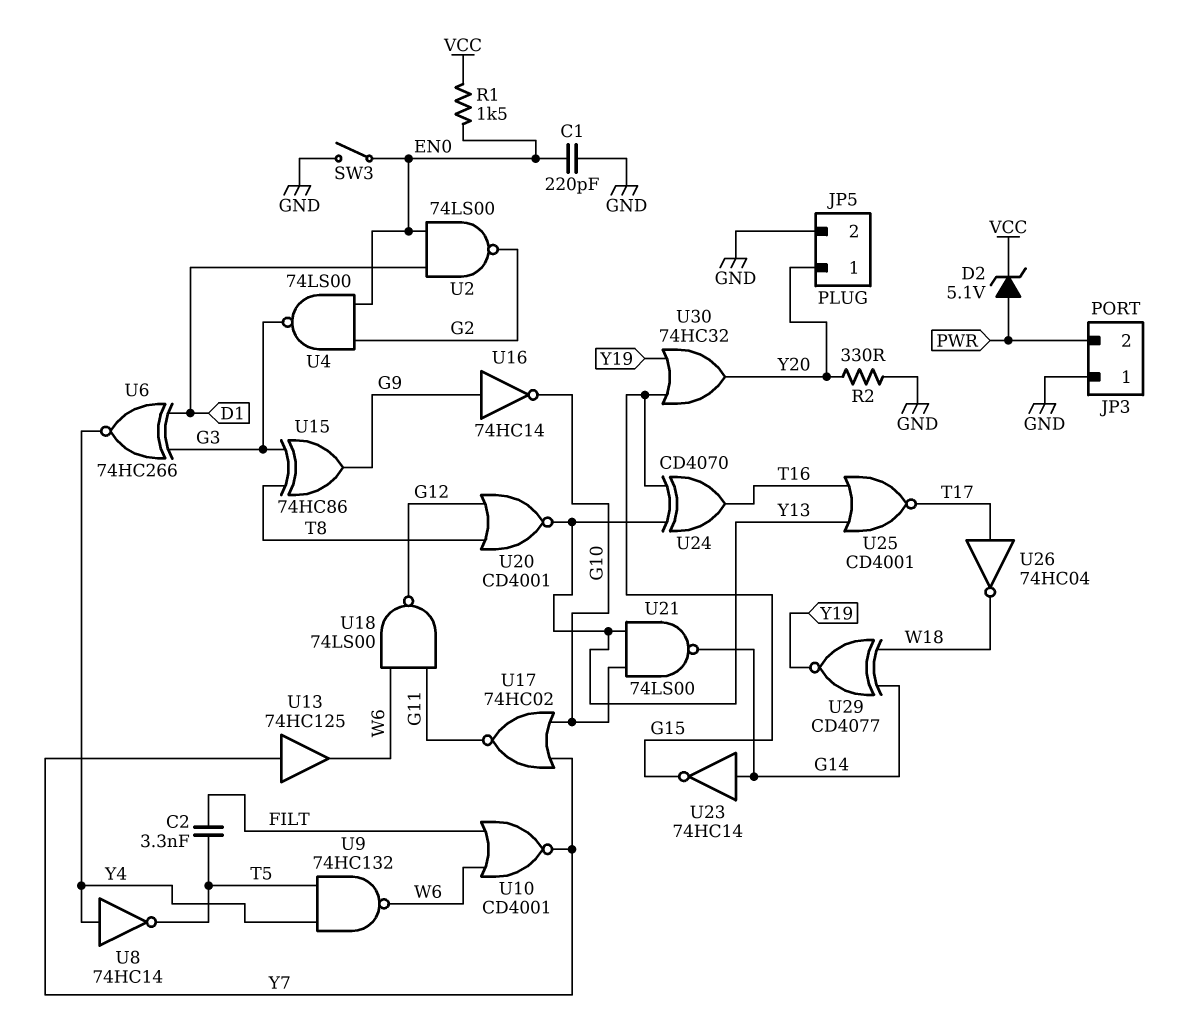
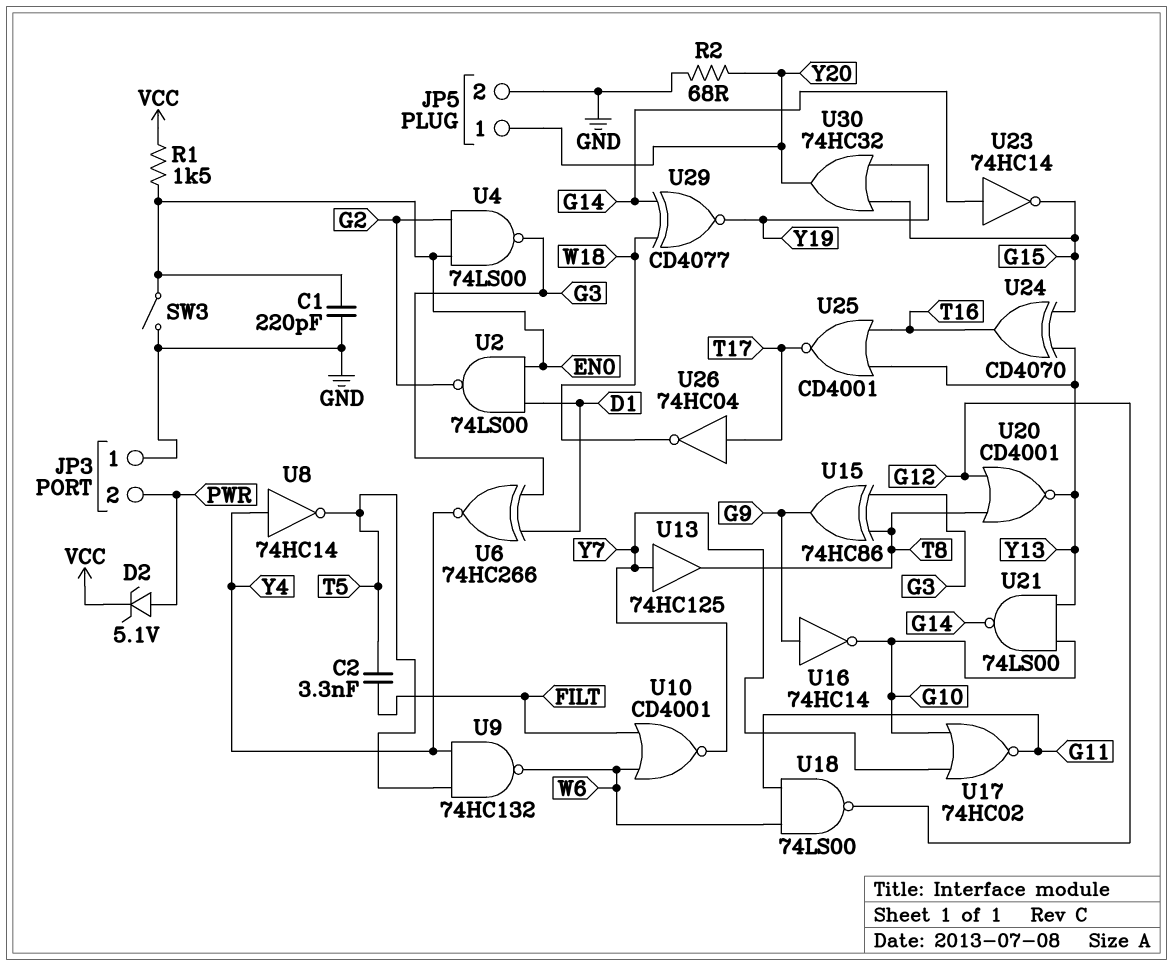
R2: 330 (GND, Y20) -> 68 (GND, Y20)
U13: buffer 74HC125 (in Y7, out W6) -> buffer 74HC125 (in Y7, out T8)

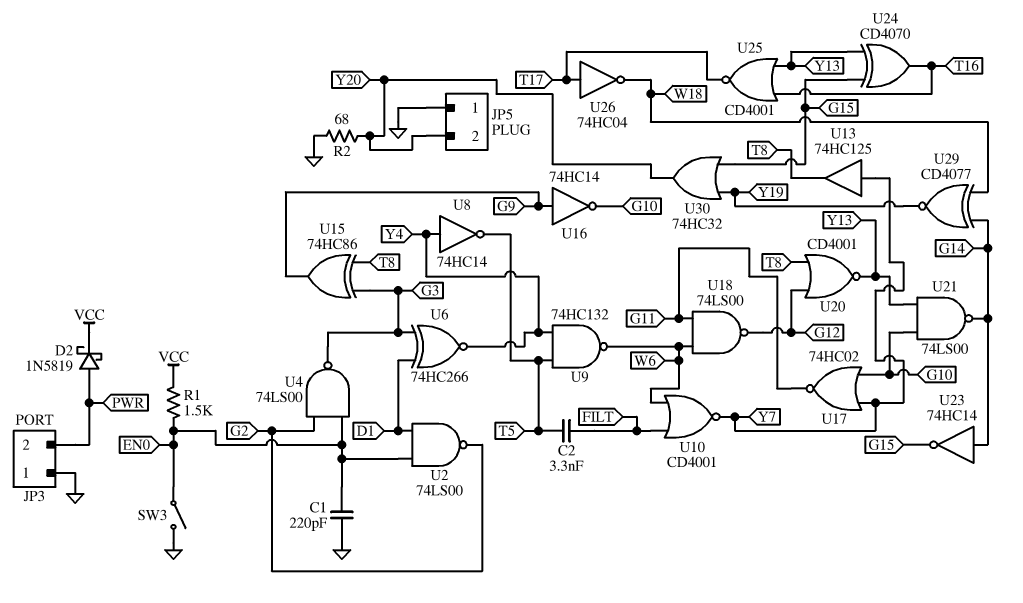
D2: zener 5.1V (A PWR, K VCC) -> schottky 1N5819 (A PWR, K VCC)
JP5 pin 1: Y20 -> GND
JP5 pin 2: GND -> Y20

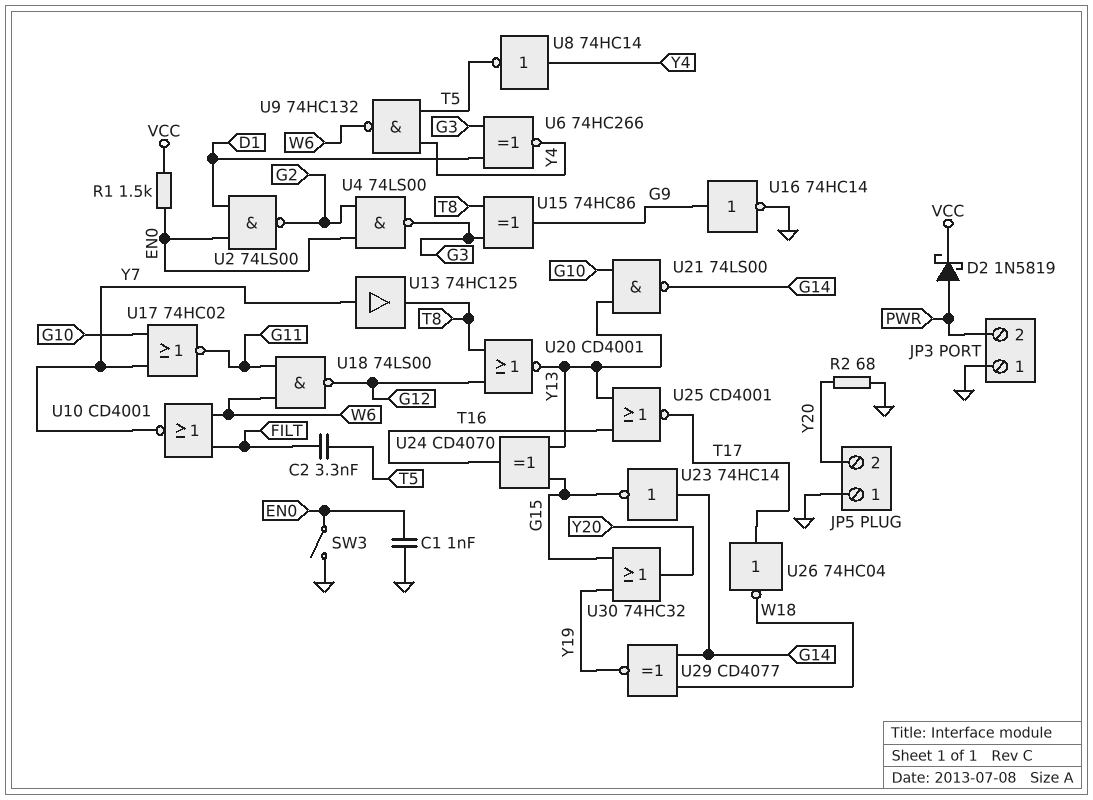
C1: 220pF (EN0, GND) -> 1nF (EN0, GND)
U16: NOT 74HC14 (in G9, out G10) -> NOT 74HC14 (in G9, out GND)

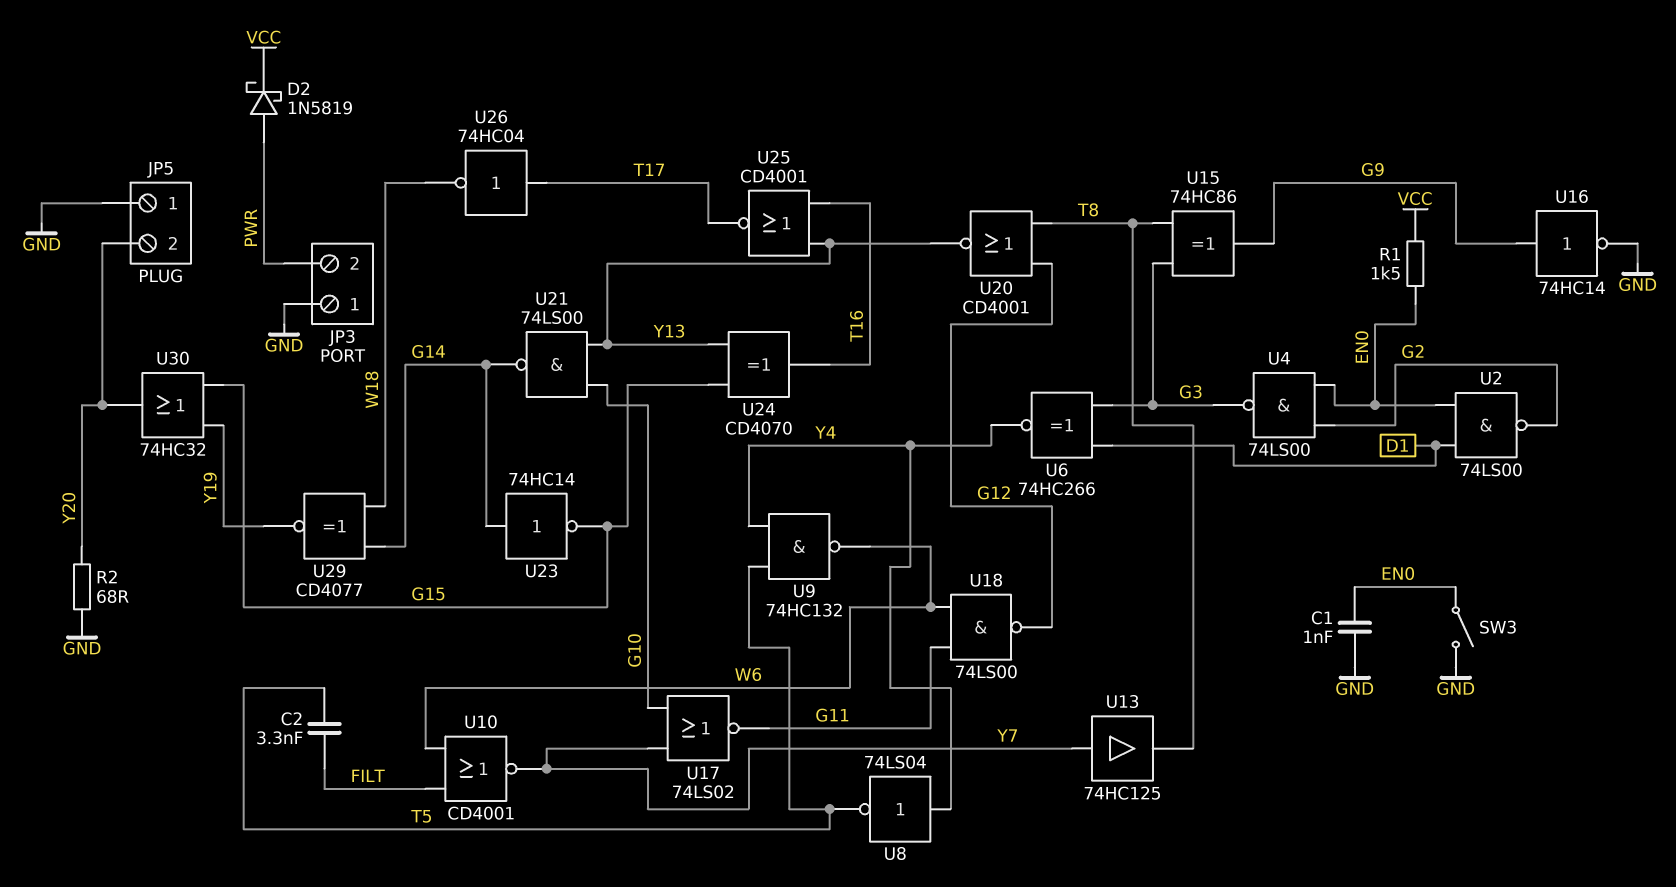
U8: NOT 74HC14 (in Y4, out T5) -> NOT 74LS04 (in Y4, out T5)
U17: NOR 74HC02 (in G10, in Y7, out G11) -> NOR 74LS02 (in G10, in Y7, out G11)

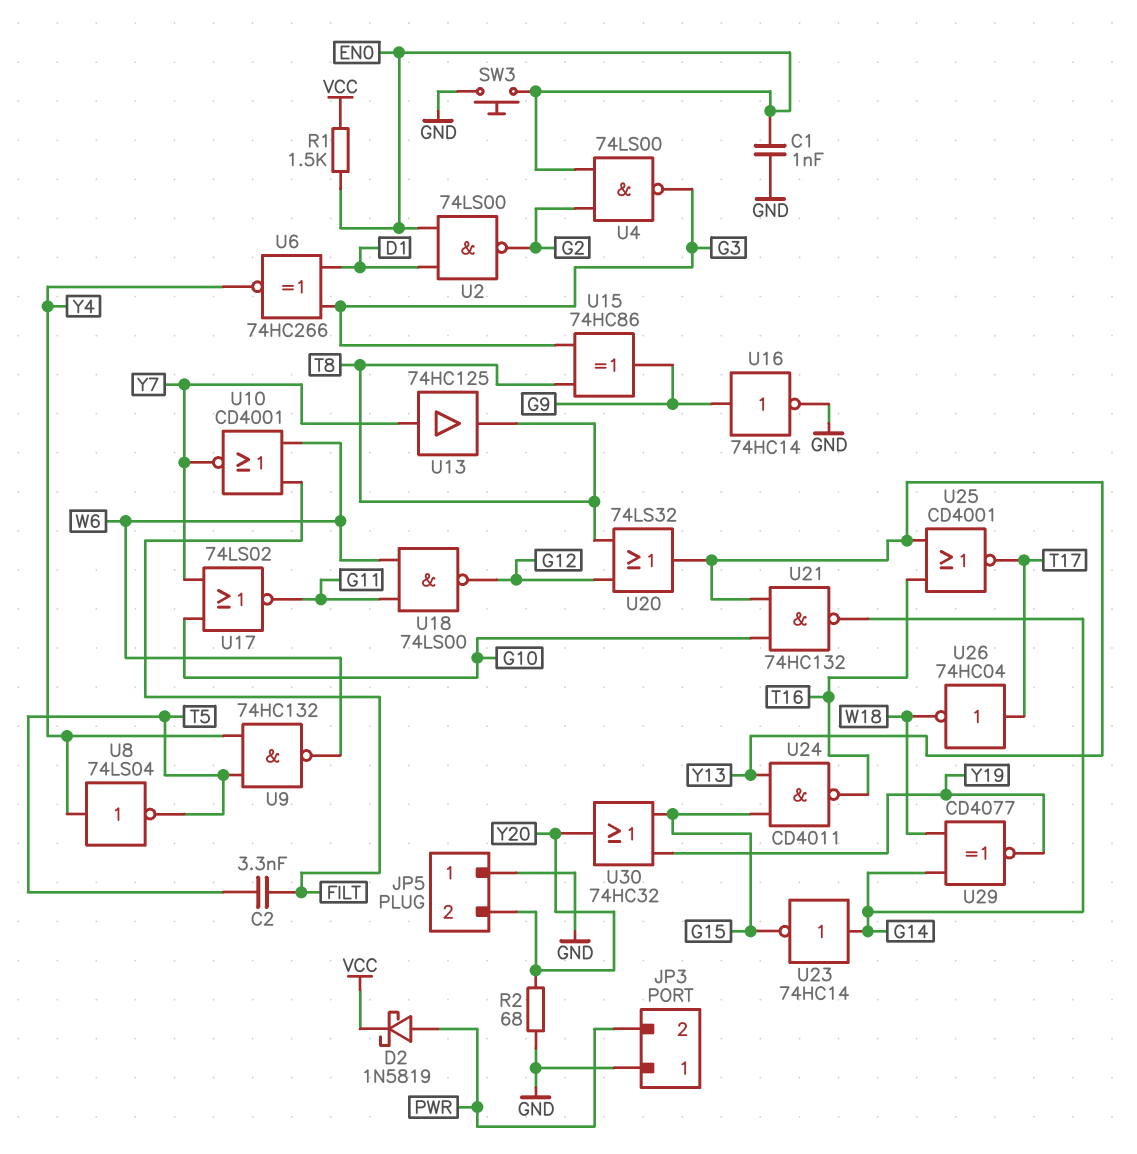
SW3: switch (EN0, GND) -> button (EN0, GND)
U20: NOR CD4001 (in G12, in T8, out Y13) -> OR 74LS32 (in G12, in T8, out Y13)
U21: NAND 74LS00 (in G10, in Y13, out G14) -> NAND 74HC132 (in G10, in Y13, out G14)
U24: XOR CD4070 (in G15, in Y13, out T16) -> NAND CD4011 (in G15, in Y13, out T16)

